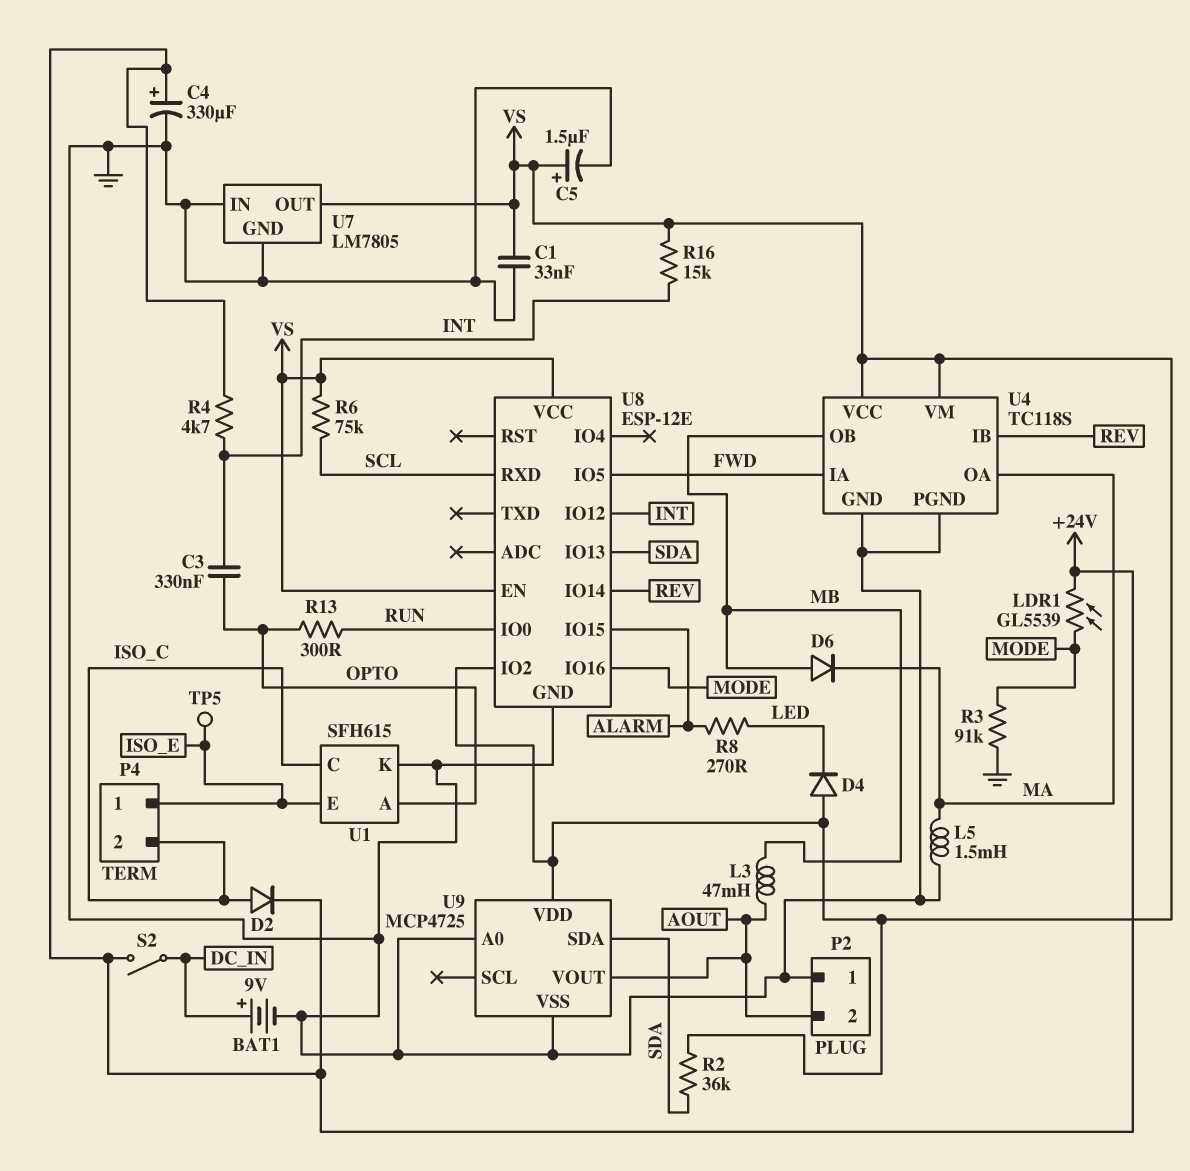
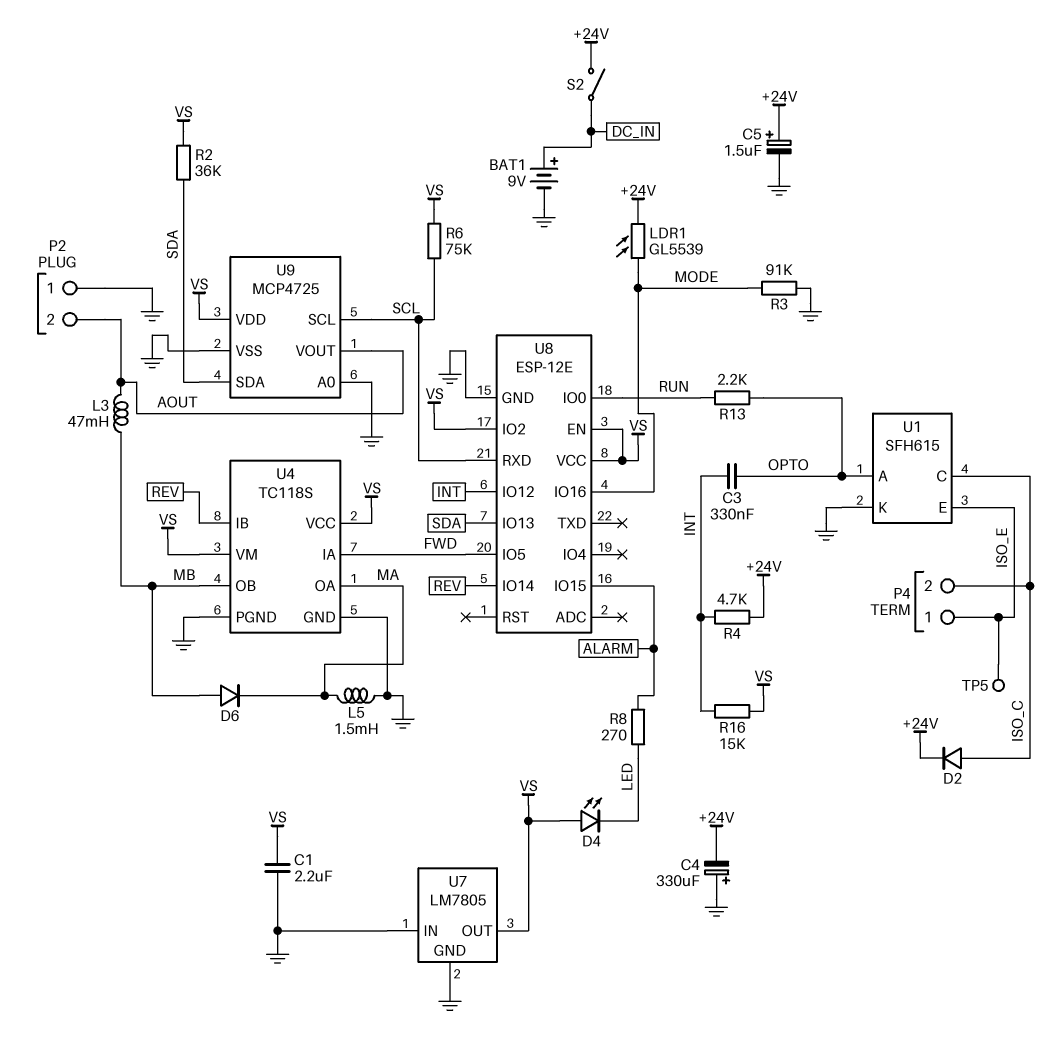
C1: 33nF (GND, VS) -> 2.2uF (GND, VS)
C4: 330uF (plus +24V, minus GND) -> 330uF (plus GND, minus +24V)
C5: 1.5uF (plus VS, minus GND) -> 1.5uF (plus +24V, minus GND)
D4: diode (A VS, K LED) -> LED (A VS, K LED)
R13: 300 (OPTO, RUN) -> 2.2k (OPTO, RUN)
U9 pin SCL: none -> SCL

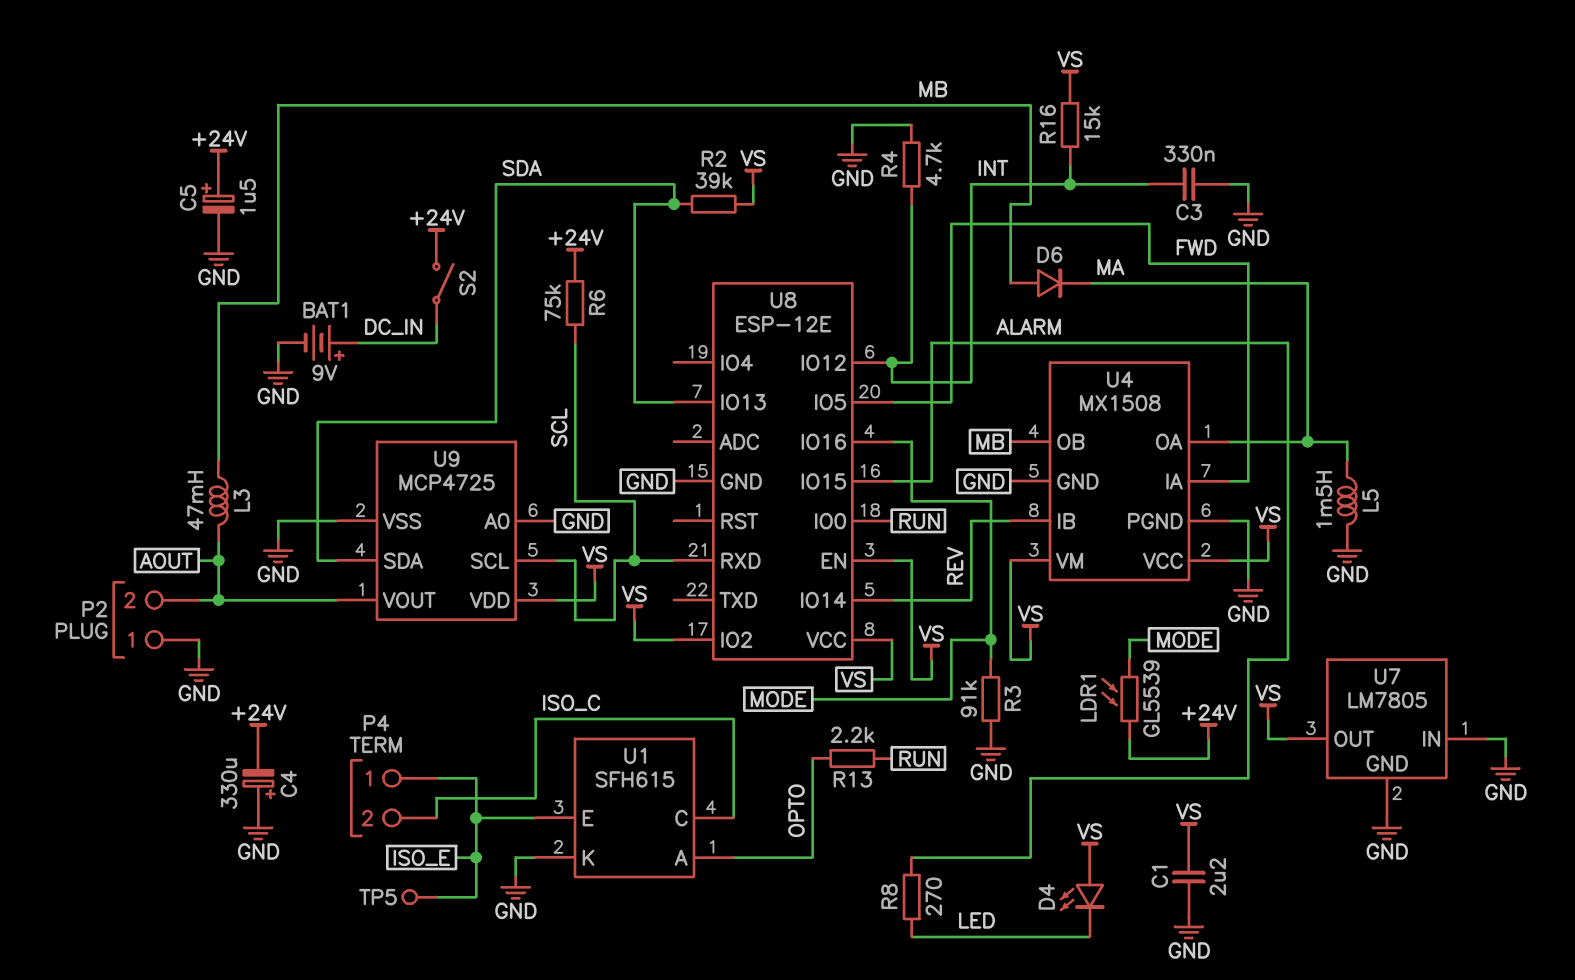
C3: 330nF (INT, OPTO) -> 330nF (GND, INT)
D2: diode (A ISO_C, K +24V) -> none
R2: 36k (SDA, VS) -> 39k (SDA, VS)
R4: 4.7k (+24V, INT) -> 4.7k (GND, INT)
R6: 75k (SCL, VS) -> 75k (+24V, SCL)
U4: TC118S -> MX1508

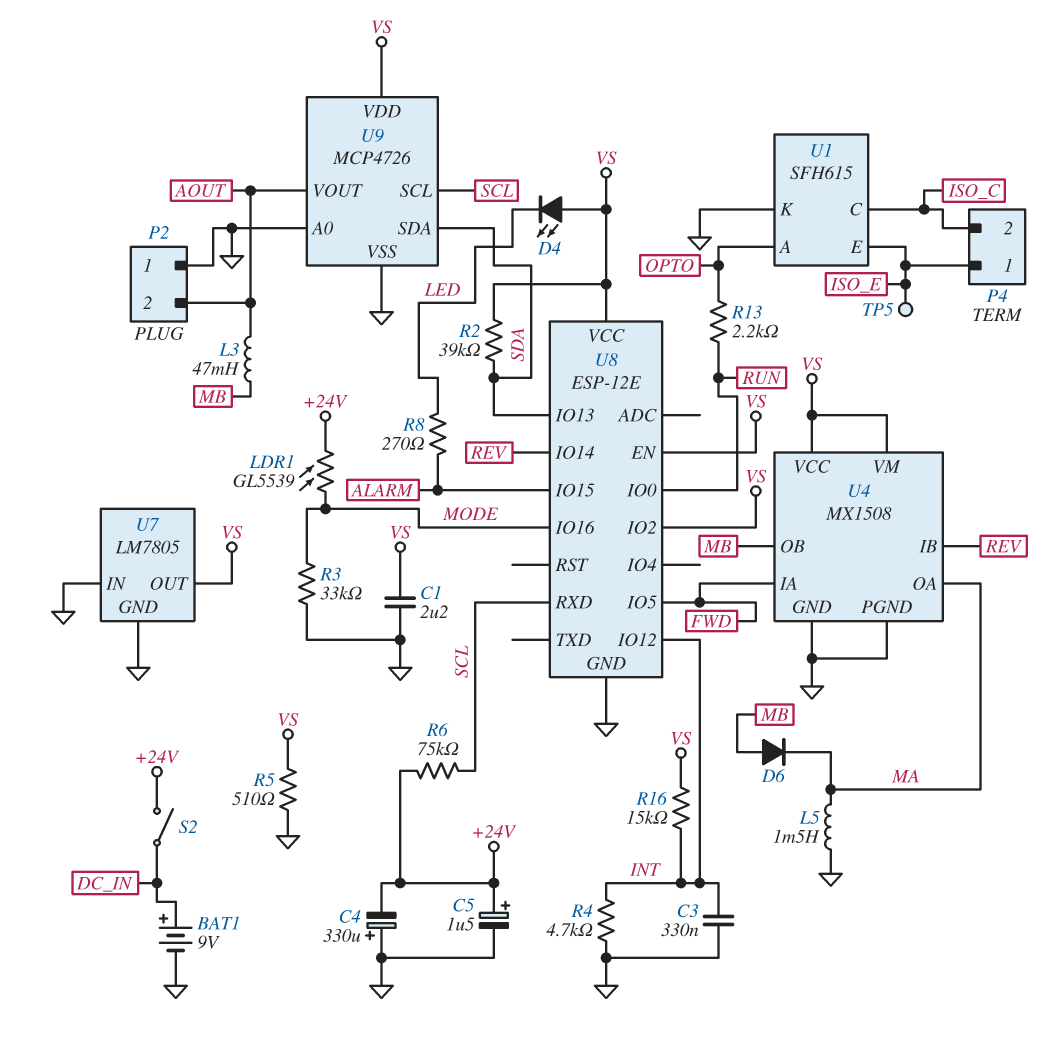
R3: 91k (GND, MODE) -> 33k (GND, MODE)
R5: none -> 510 (GND, VS)
U9: MCP4725 -> MCP4726

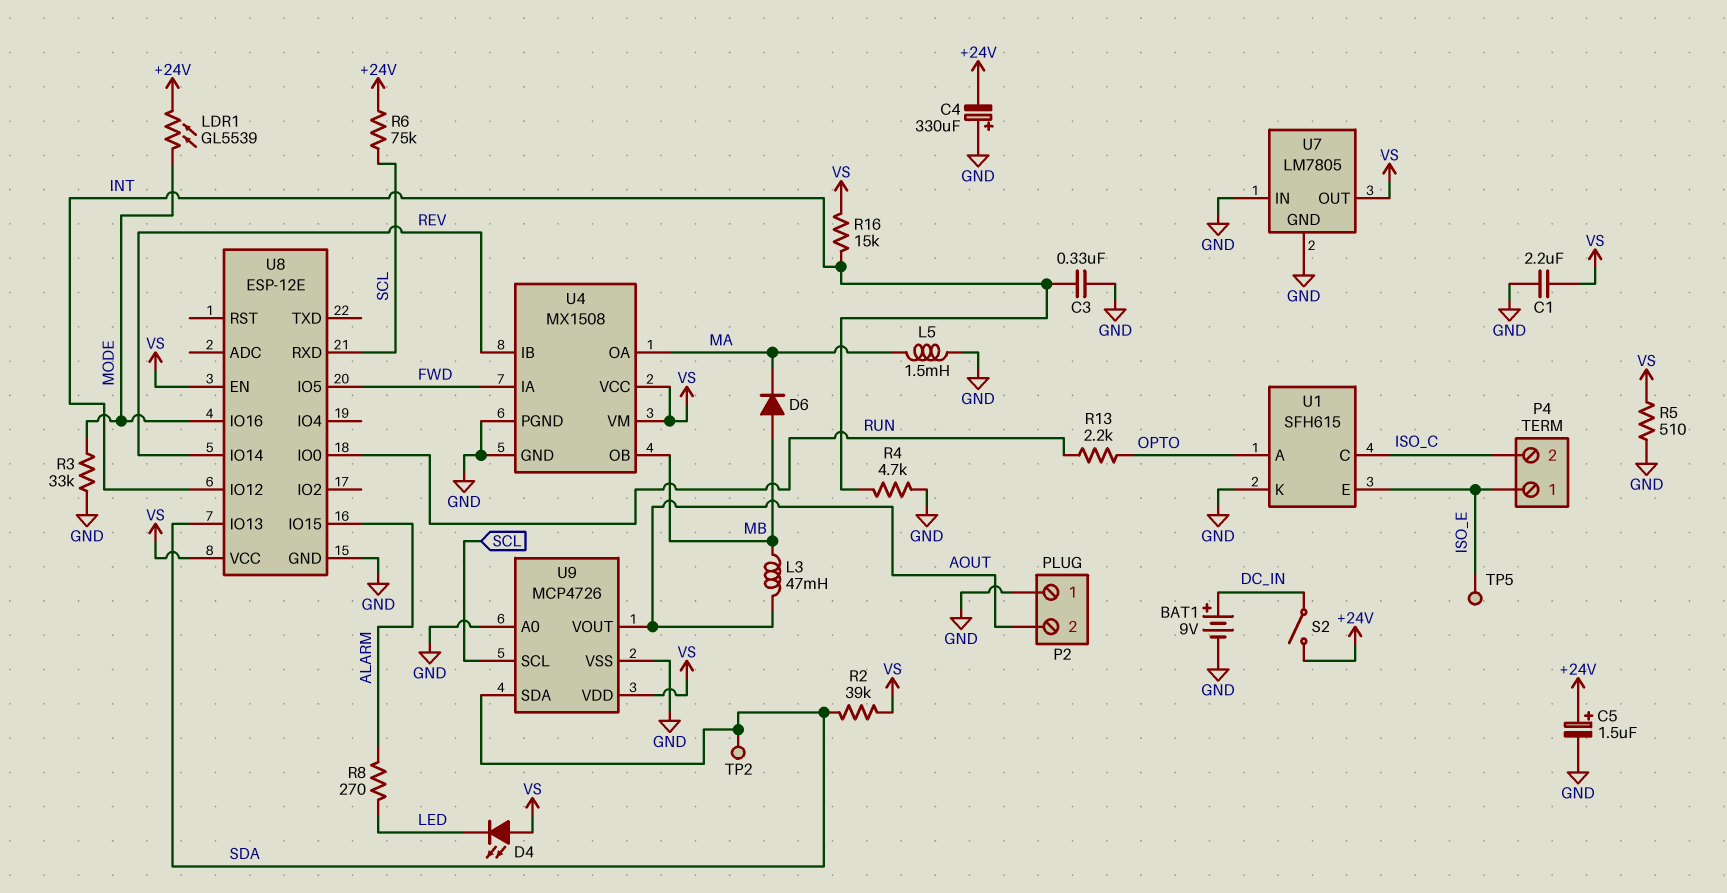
TP2: none -> test point (SDA)
U8 pin IO2: VS -> none

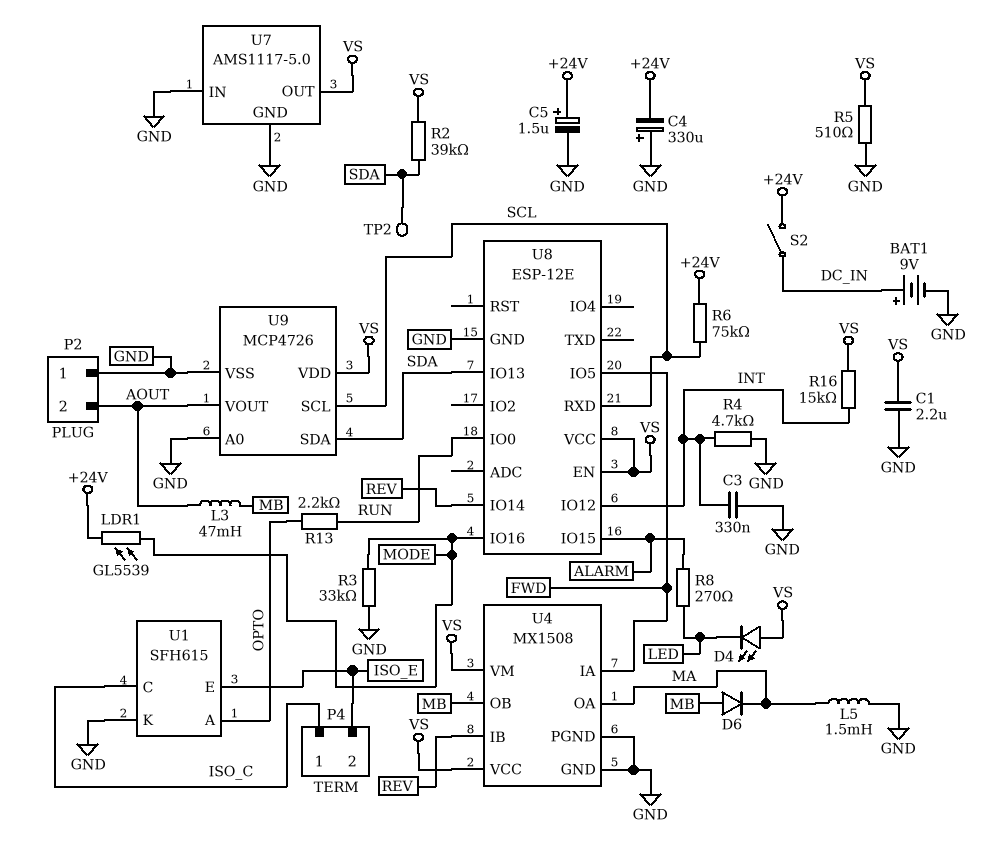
P4 pin 1: ISO_E -> ISO_C
P4 pin 2: ISO_C -> ISO_E
TP5: test point (ISO_E) -> none
U7: LM7805 -> AMS1117-5.0

